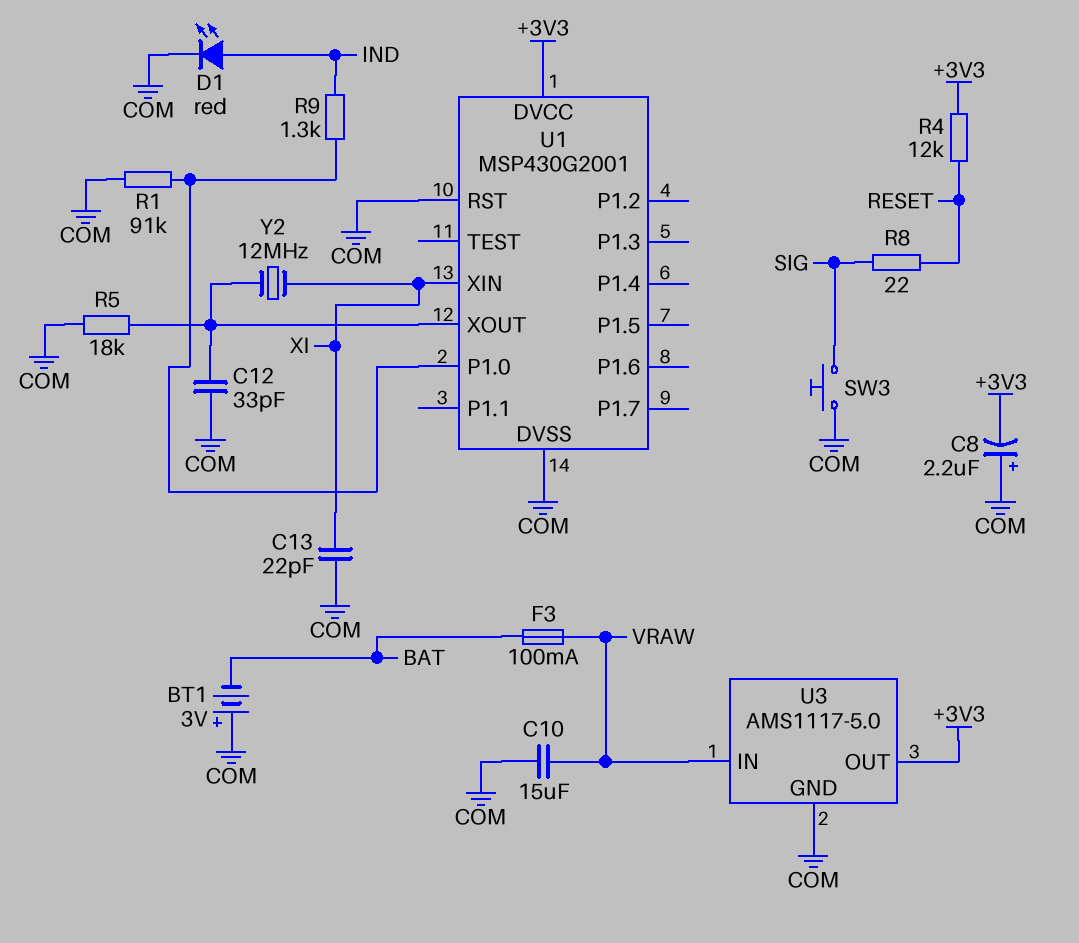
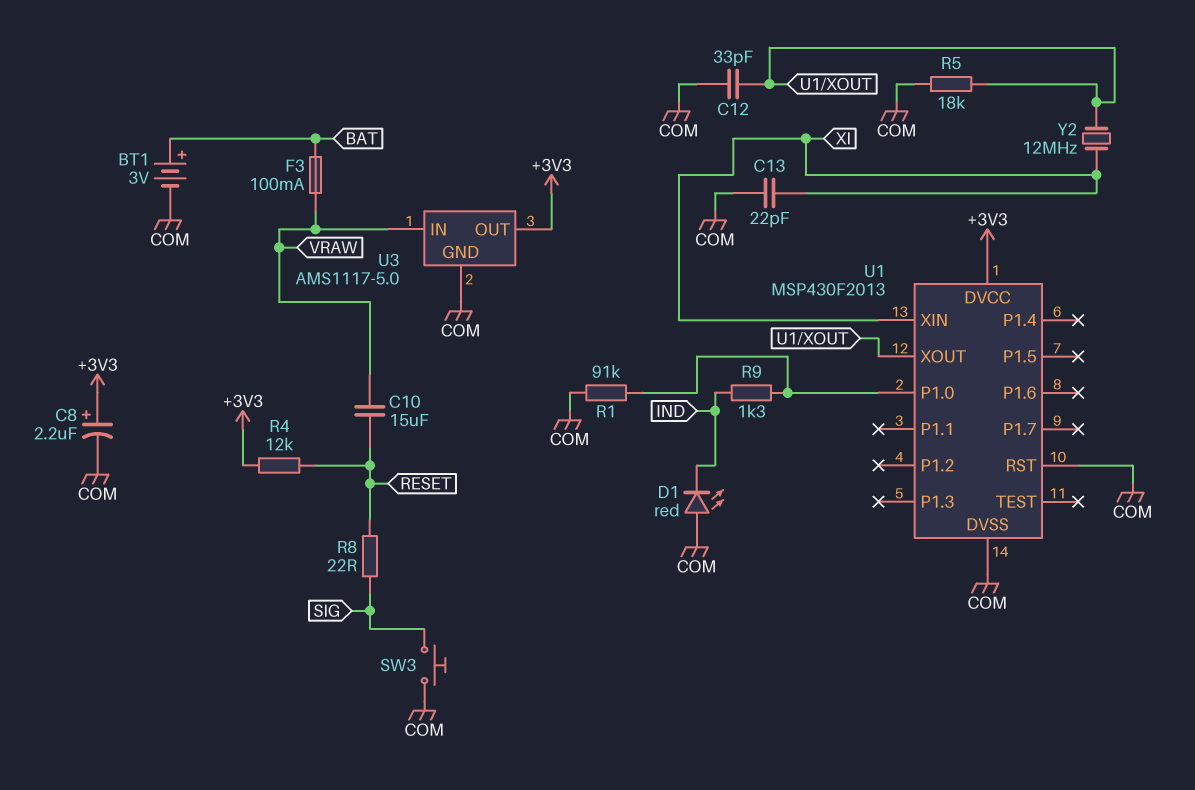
BT1: 3V (plus COM, minus BAT) -> 3V (plus BAT, minus COM)
C8: 2.2uF (plus COM, minus +3V3) -> 2.2uF (plus +3V3, minus COM)
C10: 15uF (COM, VRAW) -> 15uF (RESET, VRAW)
D1: LED red (A IND, K COM) -> LED red (A COM, K IND)
U1: MSP430G2001 -> MSP430F2013

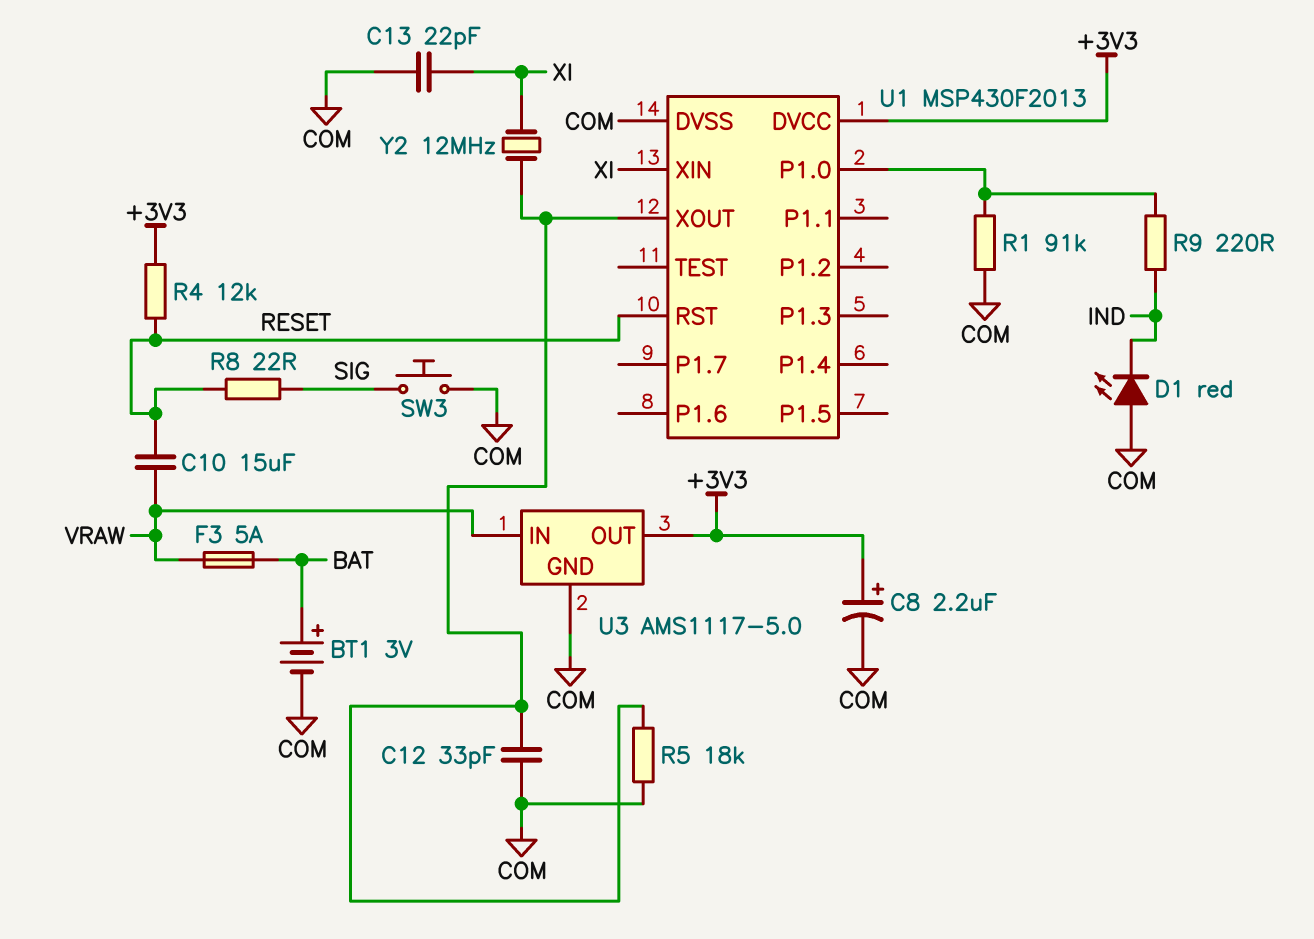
F3: 100mA (BAT, VRAW) -> 5A (BAT, VRAW)
R9: 1.3k (IND, U1/P1.0) -> 220 (IND, U1/P1.0)
U1 pin RST: COM -> RESET

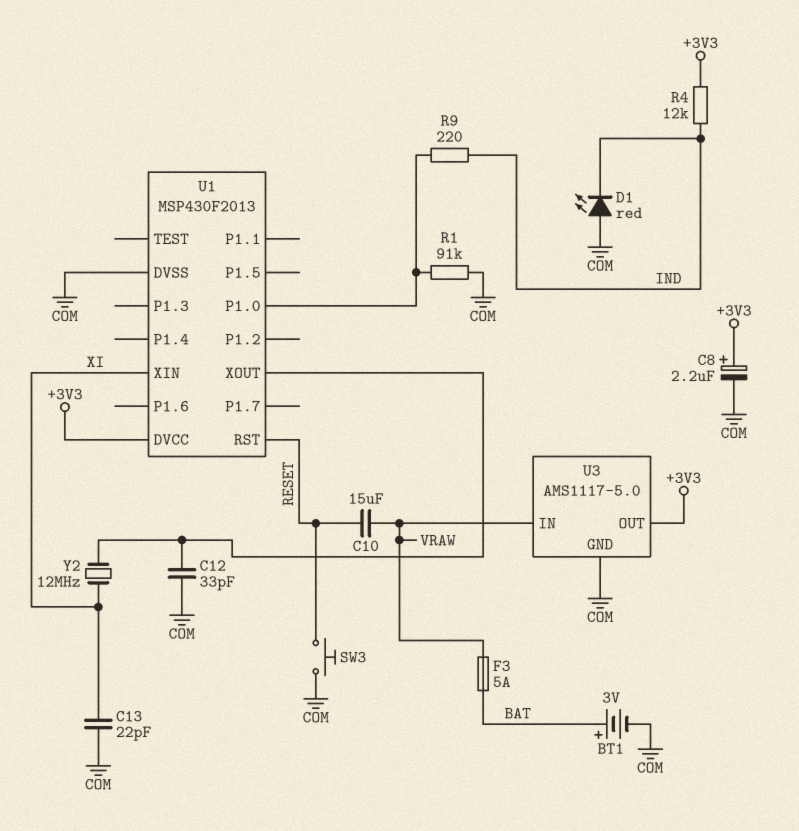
R4: 12k (+3V3, RESET) -> 12k (+3V3, IND)
R5: 18k (COM, U1/XOUT) -> none
R8: 22 (RESET, SIG) -> none
SW3: button (COM, SIG) -> button (COM, RESET)

